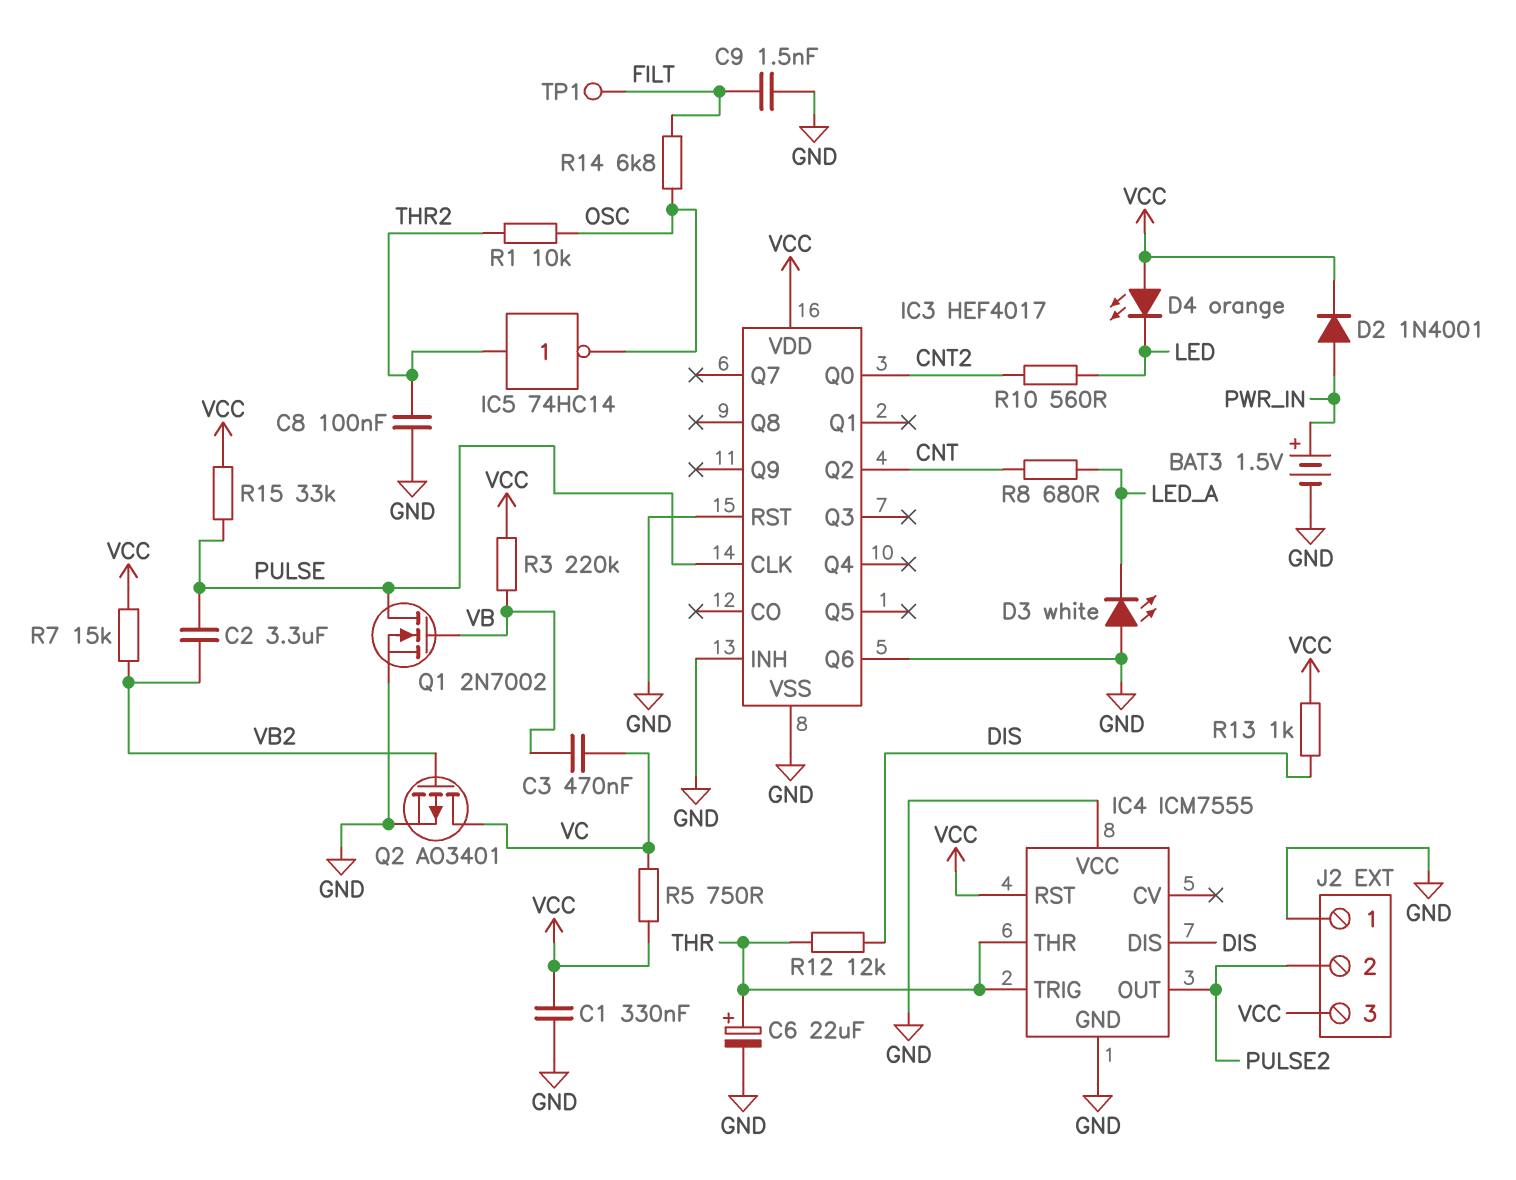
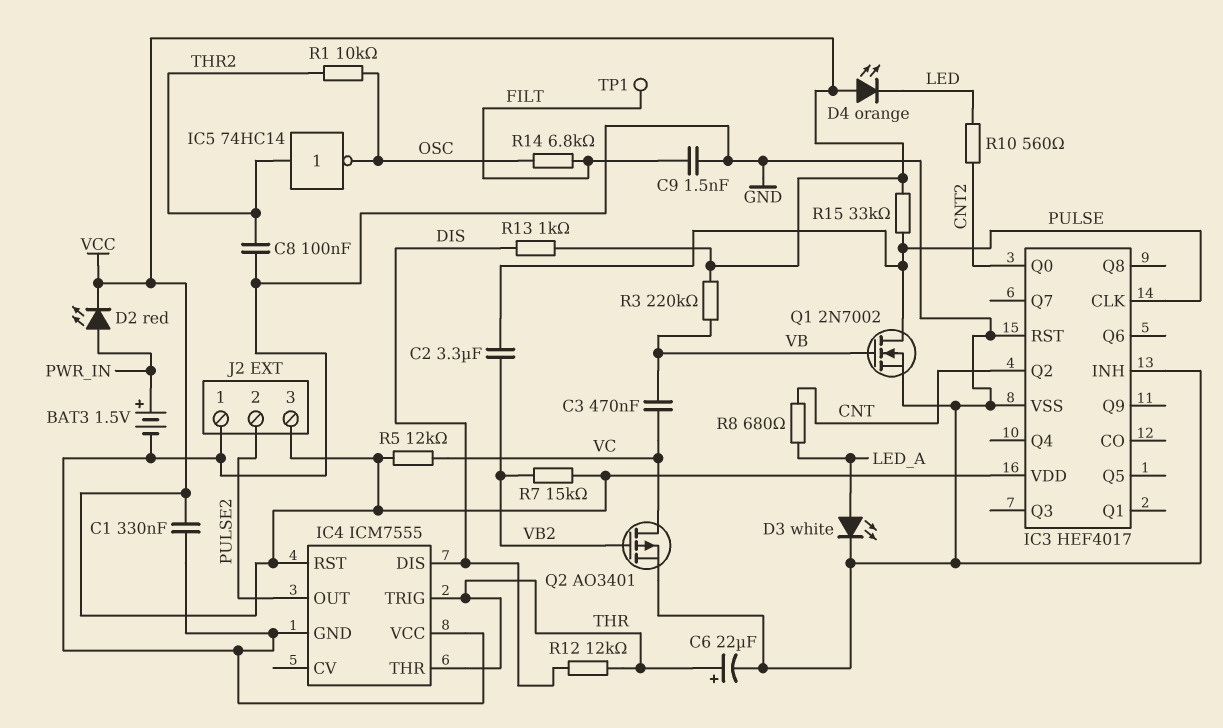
D2: diode 1N4001 (A PWR_IN, K VCC) -> LED red (A PWR_IN, K VCC)
D3: LED white (A GND, K LED_A) -> LED white (A LED_A, K GND)
IC3 pin Q6: GND -> none
R5: 750 (VC, VCC) -> 12k (VC, VCC)

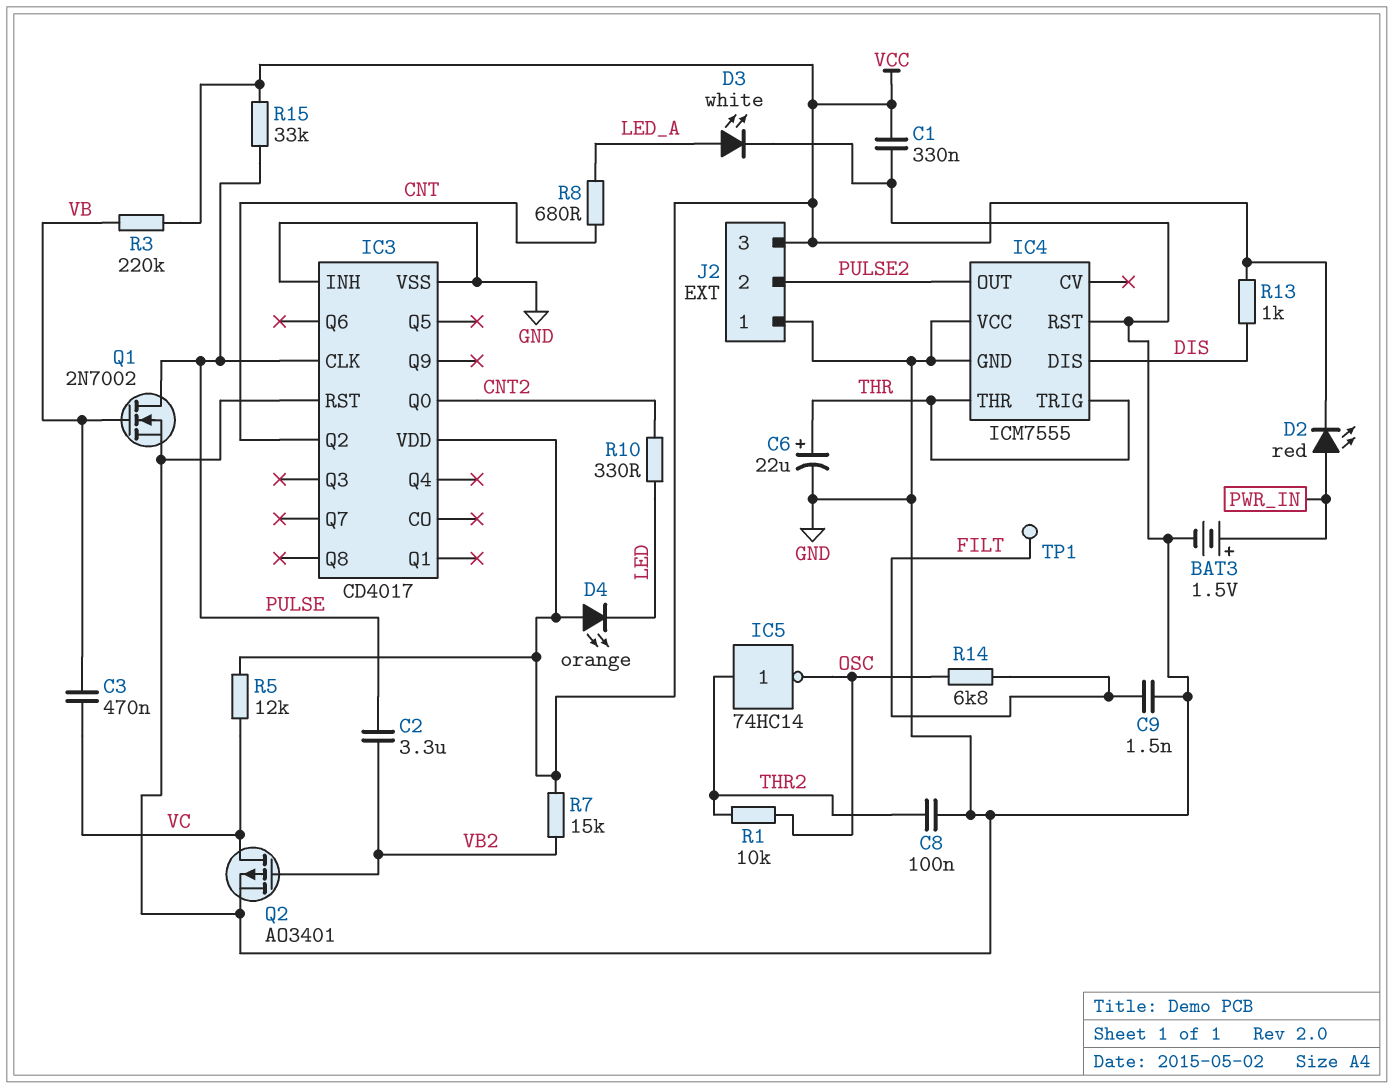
IC3: HEF4017 -> CD4017
IC4 pin RST: VCC -> GND
R10: 560 (CNT2, LED) -> 330 (CNT2, LED)
R12: 12k (DIS, THR) -> none

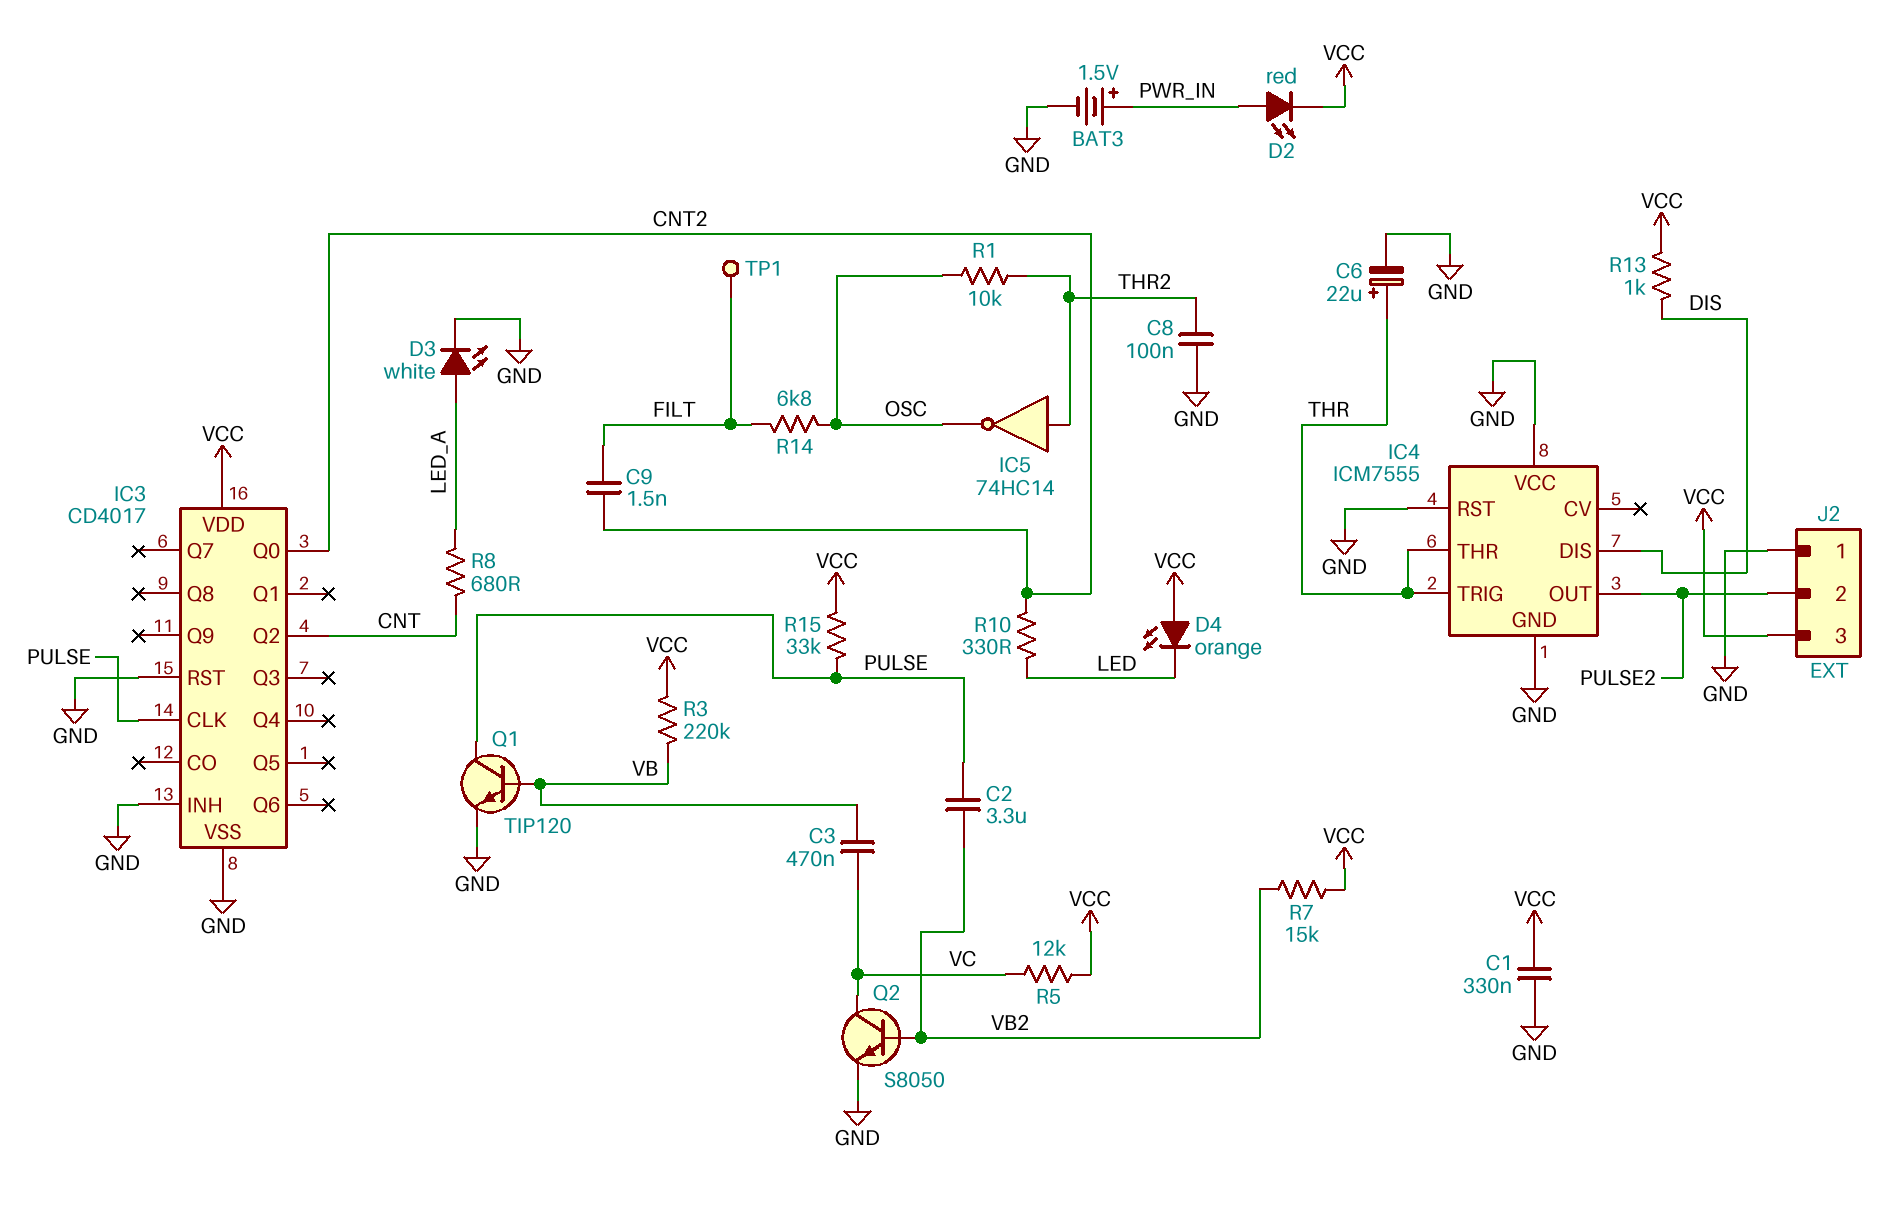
C9: 1.5nF (FILT, GND) -> 1.5nF (CNT2, FILT)
Q1: NMOS 2N7002 (G VB, D PULSE, S GND) -> NPN TIP120 (B VB, C PULSE, E GND)
Q2: PMOS AO3401 (G VB2, D VC, S GND) -> NPN S8050 (B VB2, C VC, E GND)

